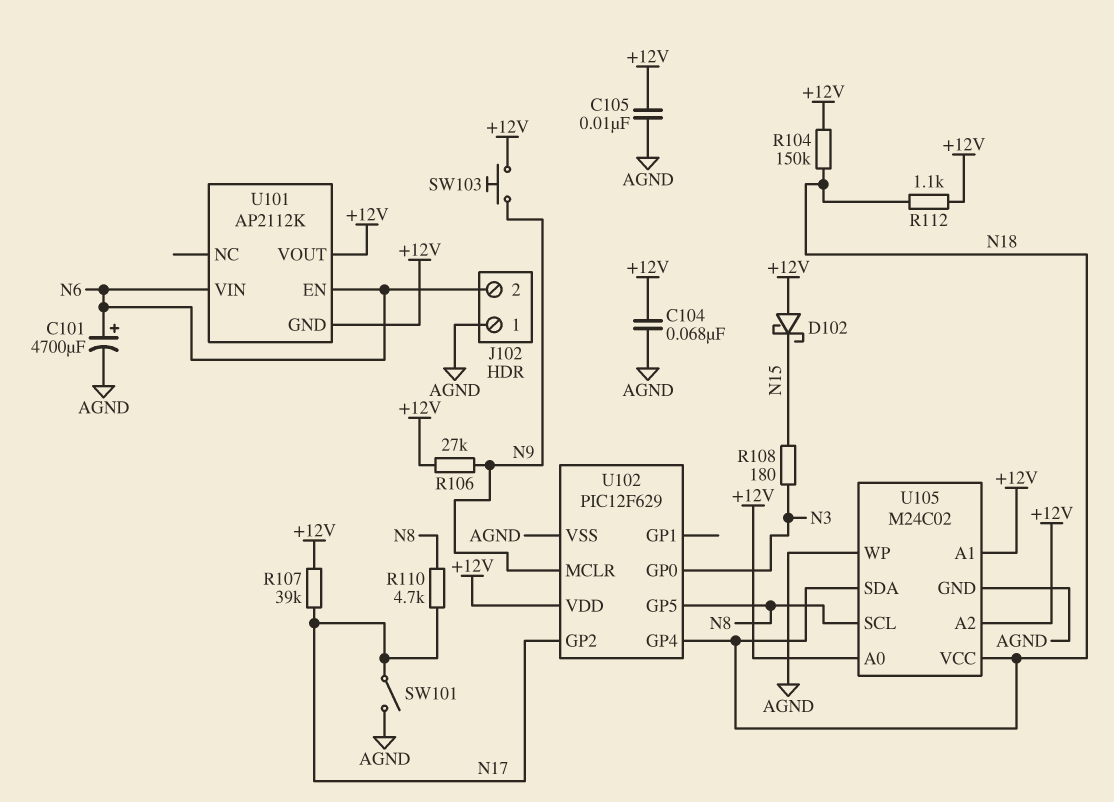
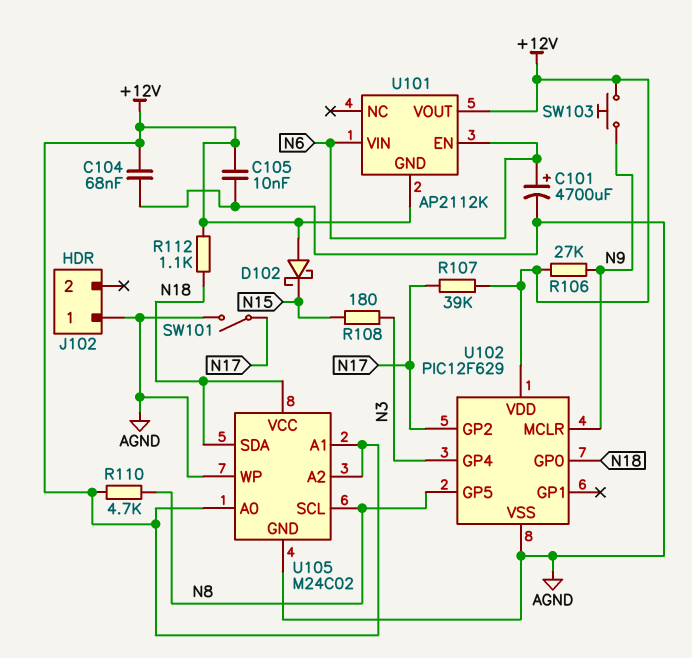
J102 pin 2: N6 -> none
R104: 150k (+12V, N18) -> none
R110: 4.7k (N8, N17) -> 4.7k (+12V, N8)
U102 pin GP0: N3 -> N18
U102 pin GP4: N18 -> N3

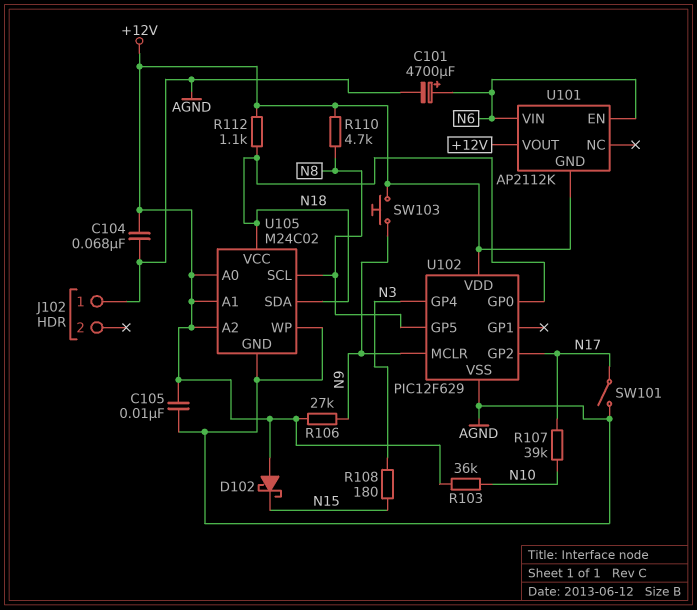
R103: none -> 36k (+12V, N10)
R107: 39k (+12V, N17) -> 39k (N10, N17)

